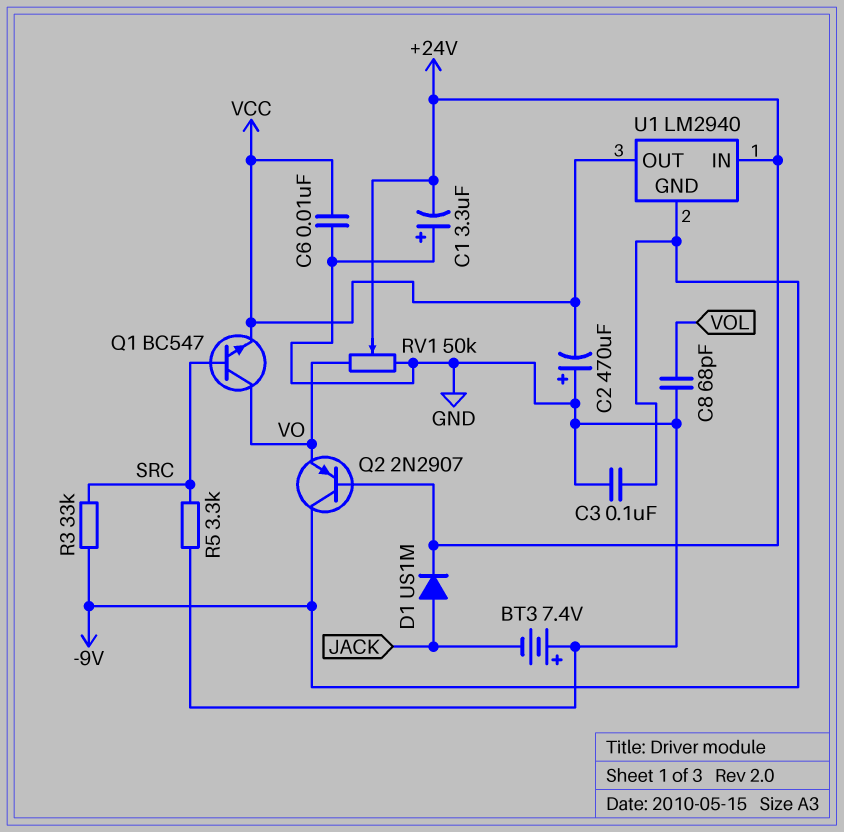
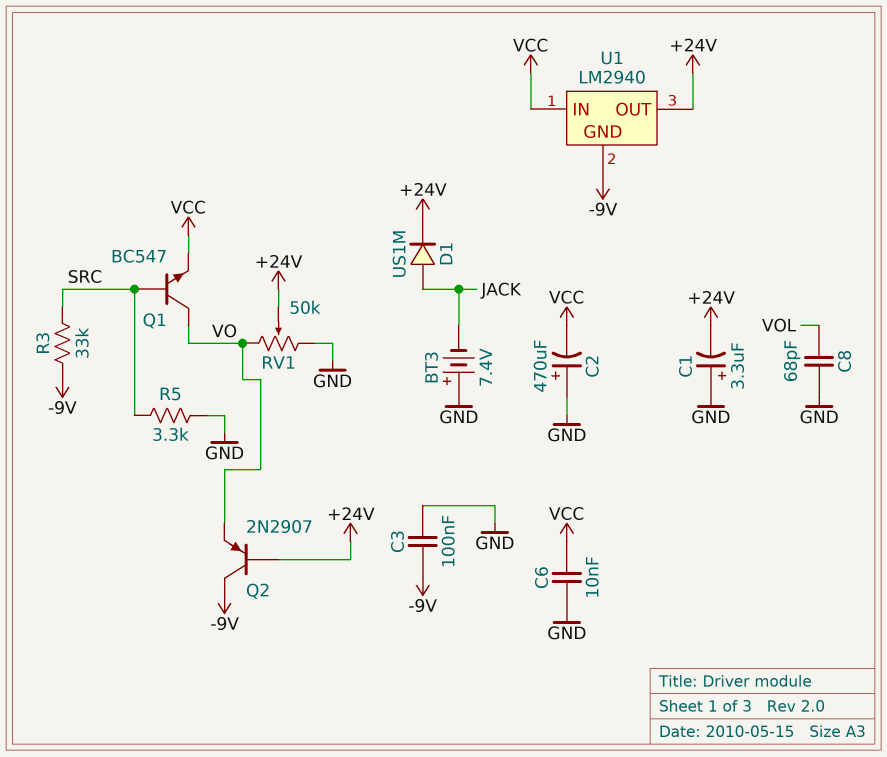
U1 pin IN: +24V -> VCC
U1 pin OUT: VCC -> +24V

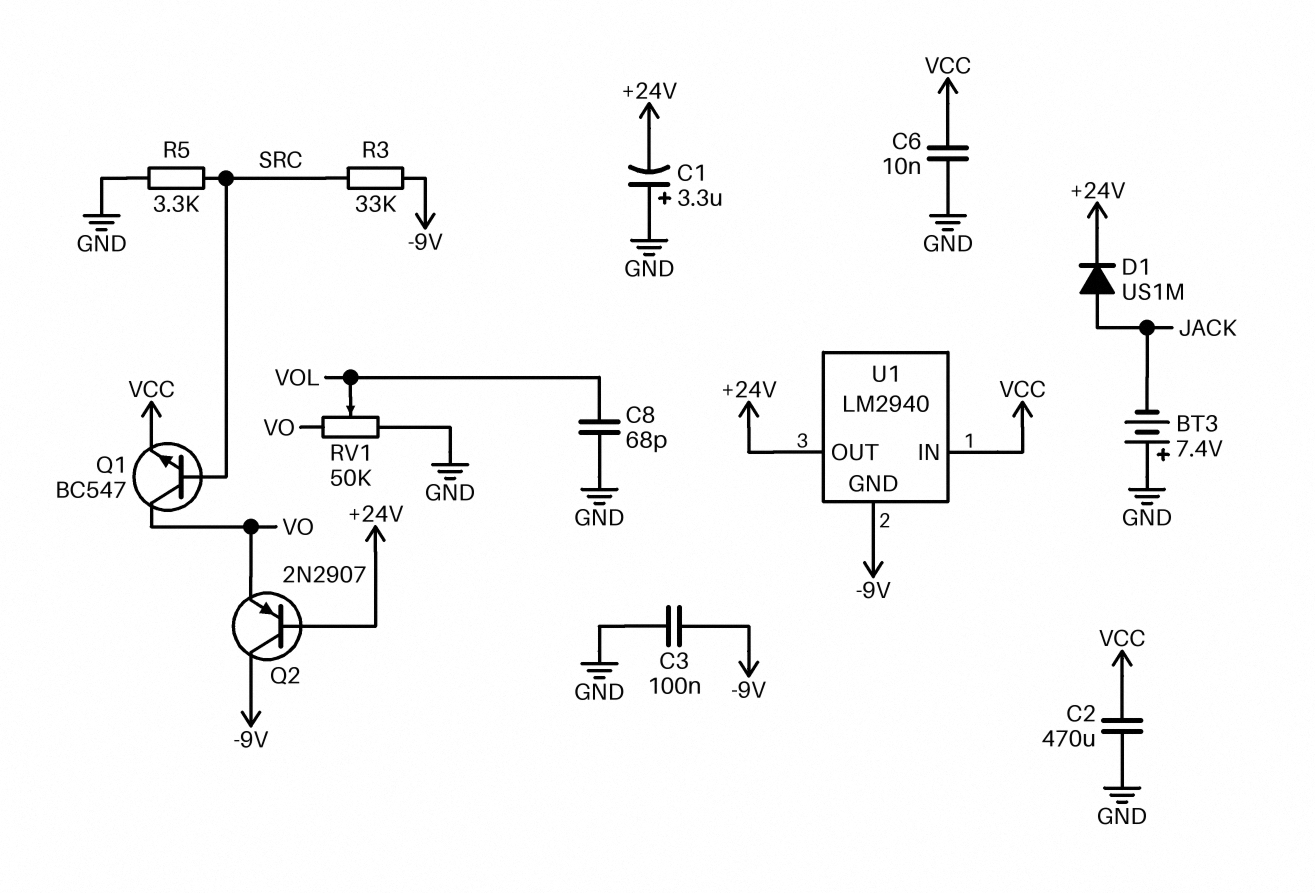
C2: 470uF (plus GND, minus VCC) -> 470uF (GND, VCC)
RV1: 50k (GND, VO, wiper +24V) -> 50k (GND, VO, wiper VOL)

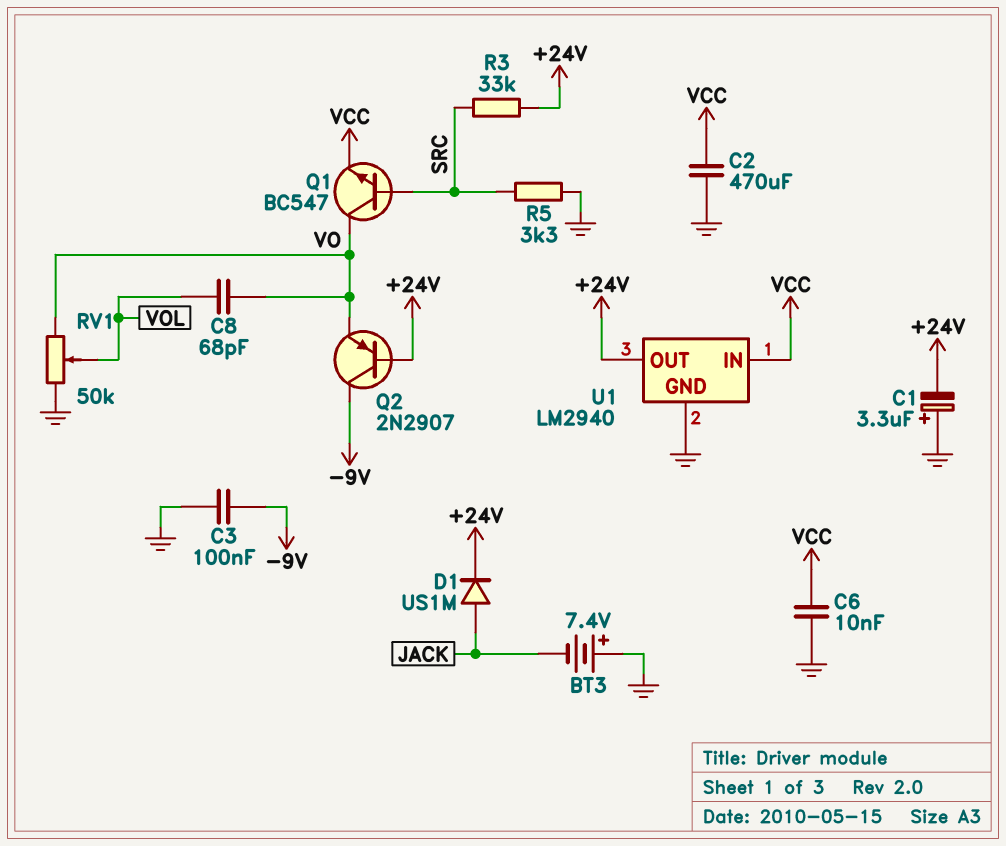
C8: 68pF (GND, VOL) -> 68pF (VO, VOL)
R3: 33k (-9V, SRC) -> 33k (+24V, SRC)
U1 pin GND: -9V -> GND

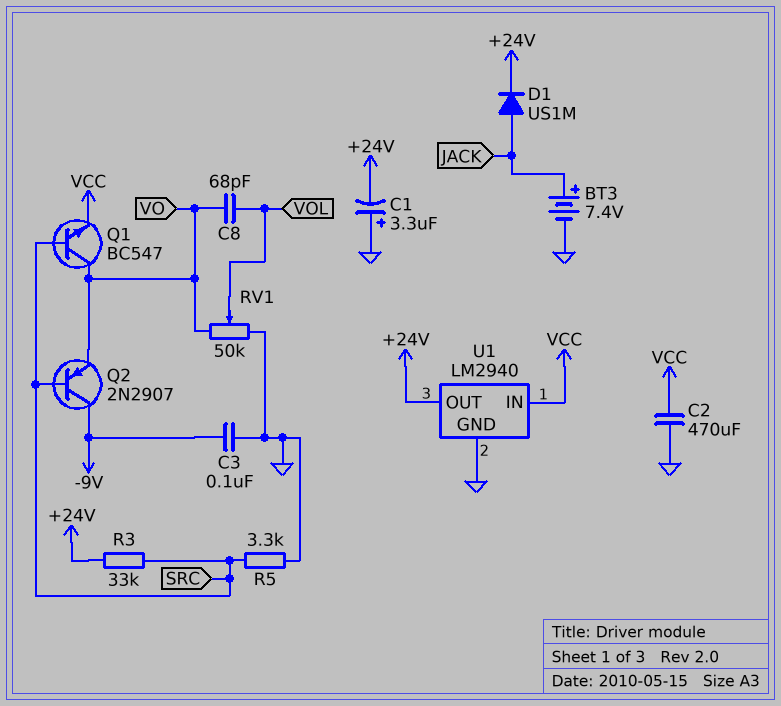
BT3: 7.4V (plus GND, minus JACK) -> 7.4V (plus JACK, minus GND)
C6: 10nF (GND, VCC) -> none
Q2: PNP 2N2907 (B +24V, C -9V, E VO) -> PNP 2N2907 (B SRC, C -9V, E VO)

